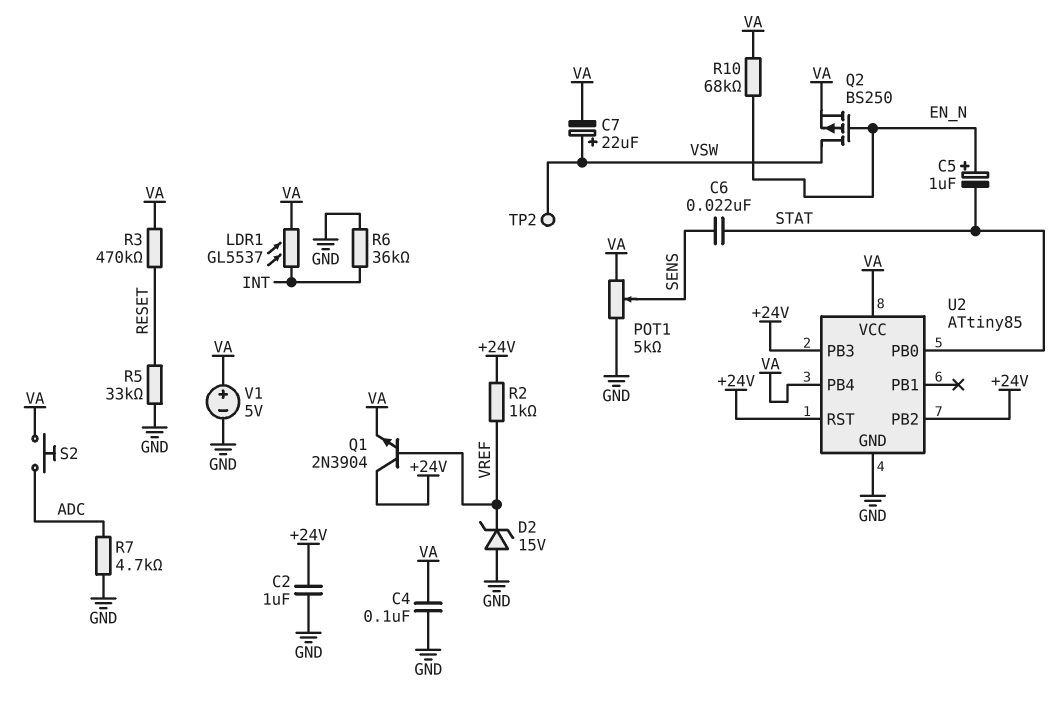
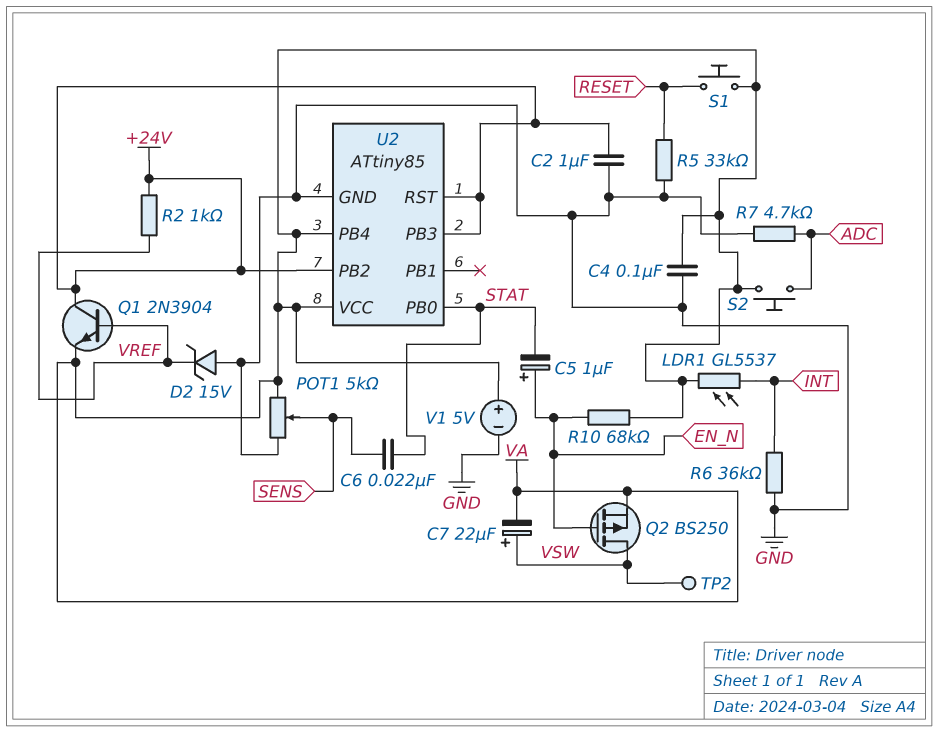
R3: 470k (RESET, VA) -> none
S1: none -> button (RESET, VA)

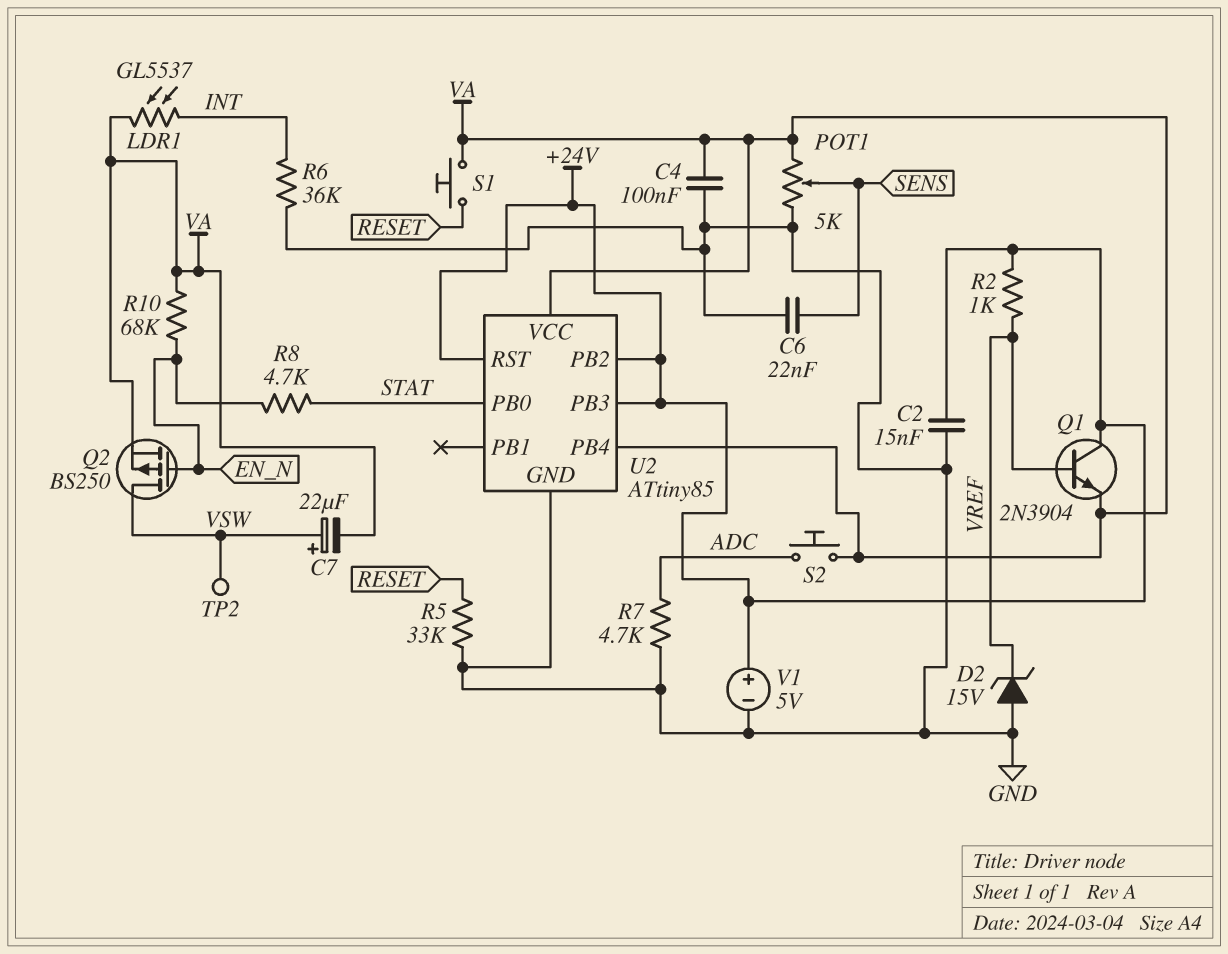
C2: 1uF (+24V, GND) -> 15nF (+24V, GND)
C5: 1uF (plus EN_N, minus STAT) -> none
C6: 22nF (SENS, STAT) -> 22nF (GND, SENS)
R8: none -> 4.7k (EN_N, STAT)
V1: 5V (plus VA, minus GND) -> 5V (plus +24V, minus GND)

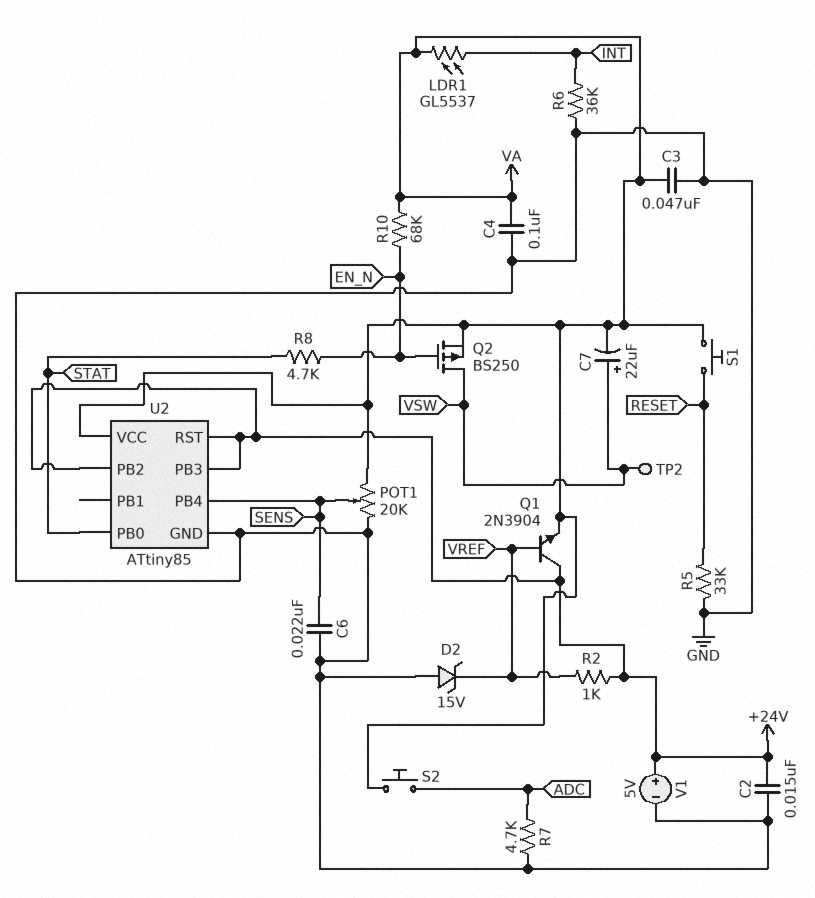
C3: none -> 47nF (GND, VA)
POT1: 5k (GND, VA, wiper SENS) -> 20k (GND, VA, wiper SENS)
U2 pin PB4: VA -> SENS

